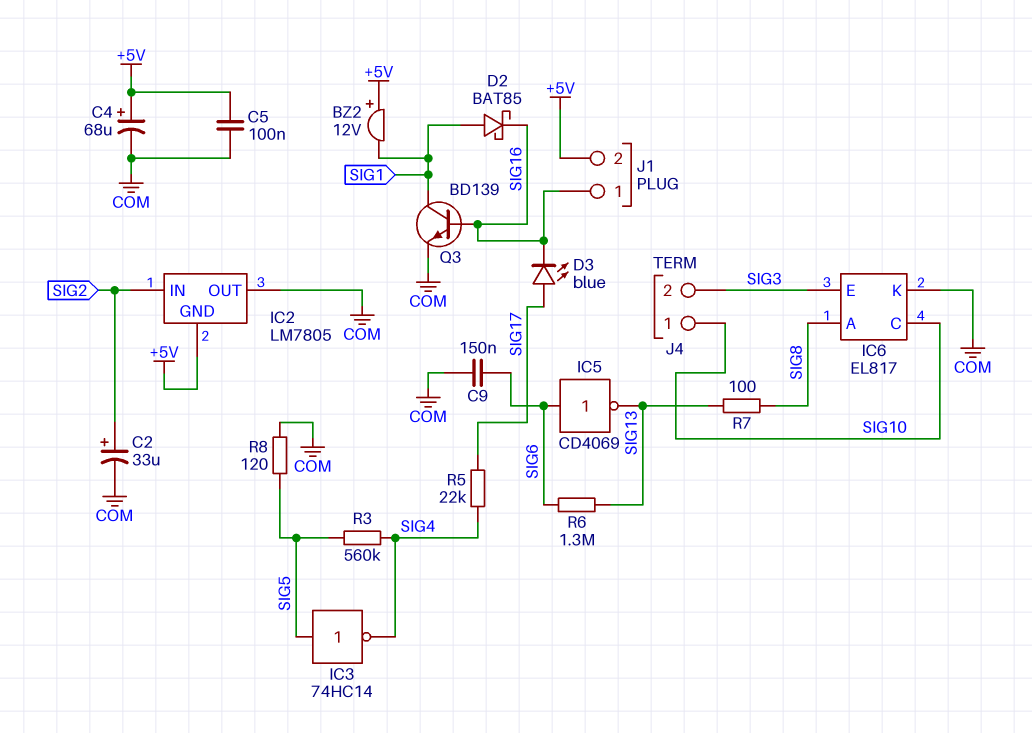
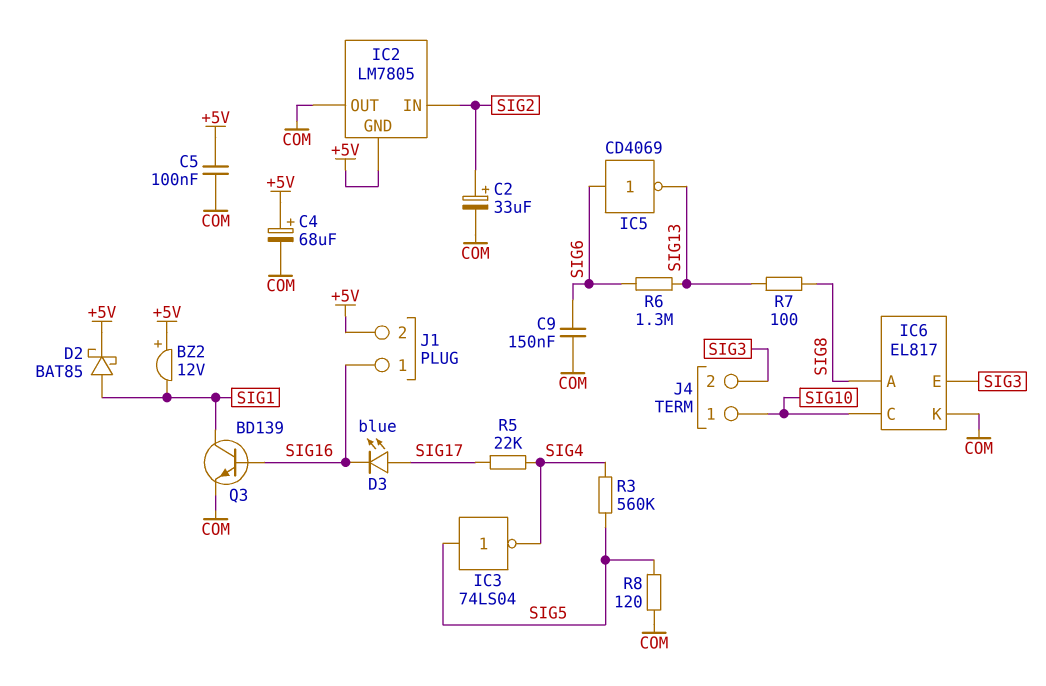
D2: schottky BAT85 (A SIG1, K SIG16) -> schottky BAT85 (A SIG1, K +5V)
IC3: NOT 74HC14 (in SIG5, out SIG4) -> NOT 74LS04 (in SIG5, out SIG4)

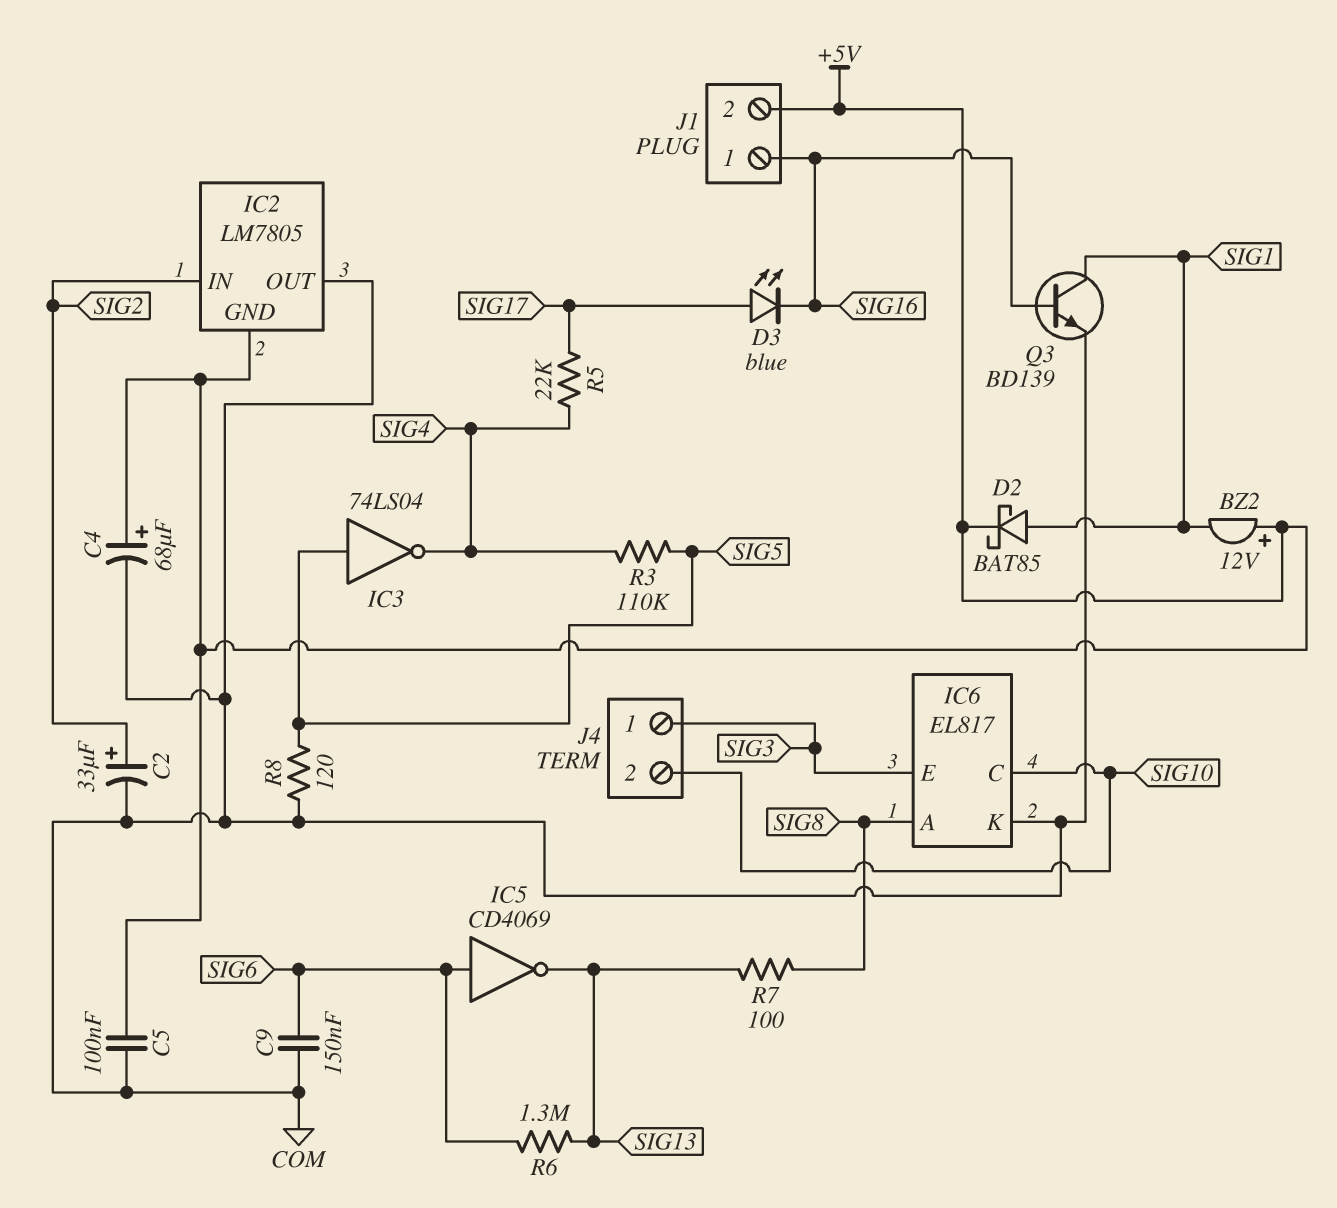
J4 pin 1: SIG10 -> SIG3
J4 pin 2: SIG3 -> SIG10
R3: 560k (SIG4, SIG5) -> 110k (SIG4, SIG5)

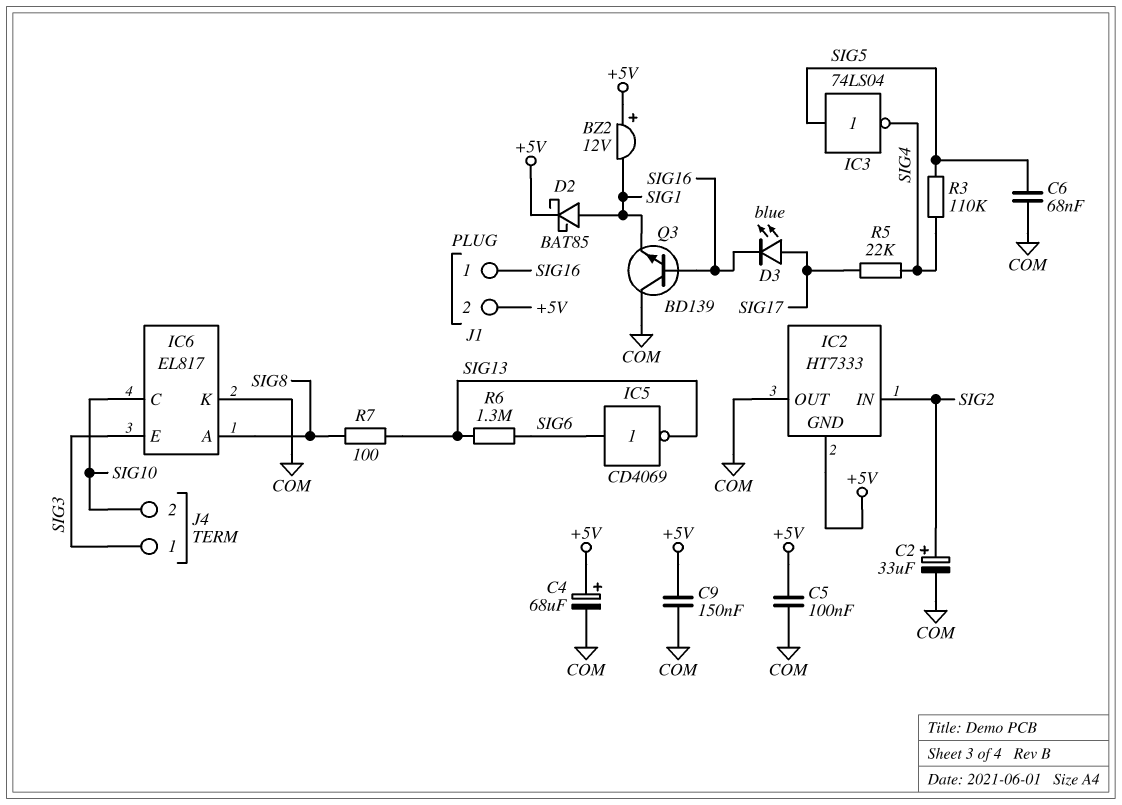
C6: none -> 68nF (COM, SIG5)
C9: 150nF (COM, SIG6) -> 150nF (+5V, COM)
IC2: LM7805 -> HT7333
Q3: NPN BD139 (B SIG16, C SIG1, E COM) -> NPN BD139 (B SIG16, C COM, E SIG1)
R8: 120 (COM, SIG5) -> none

